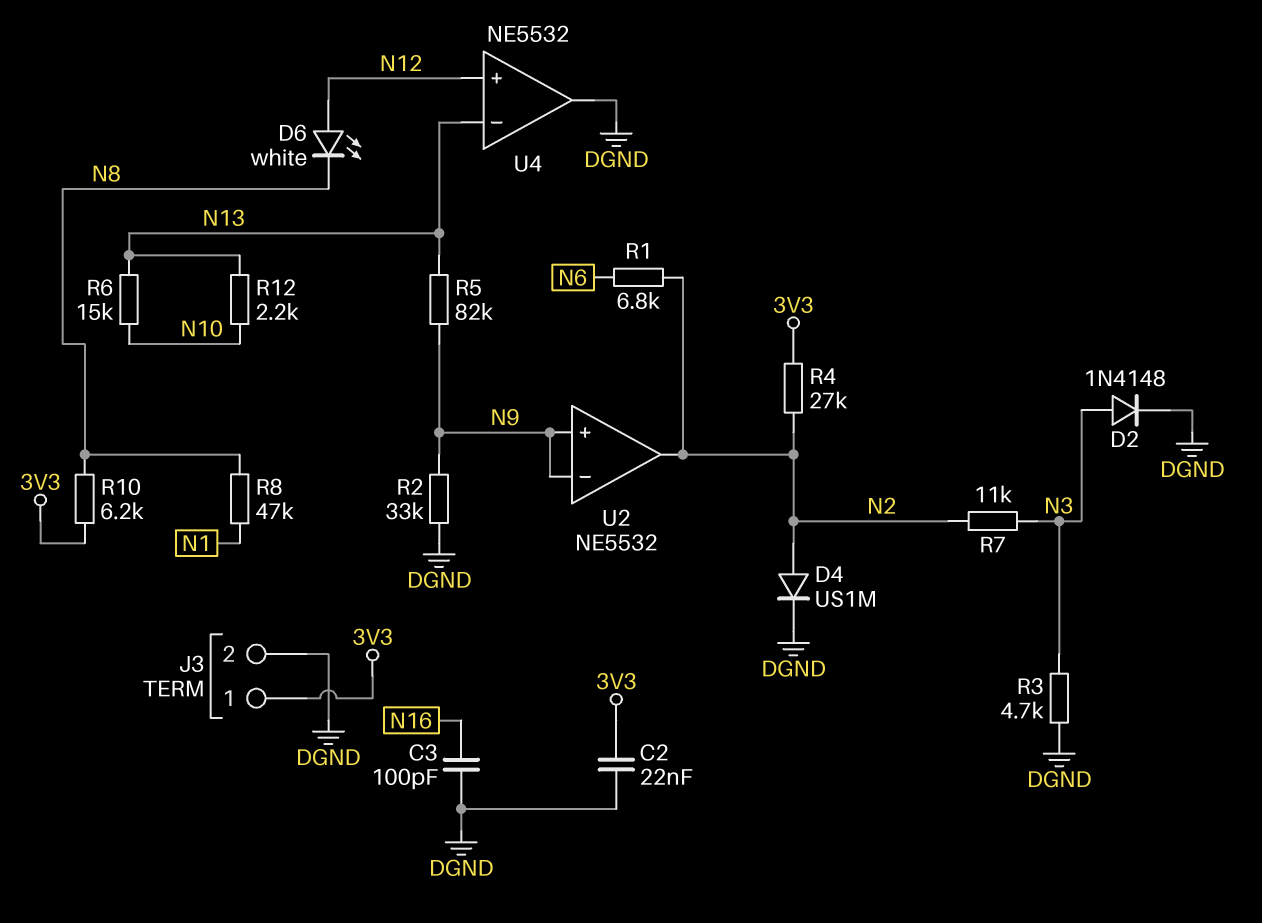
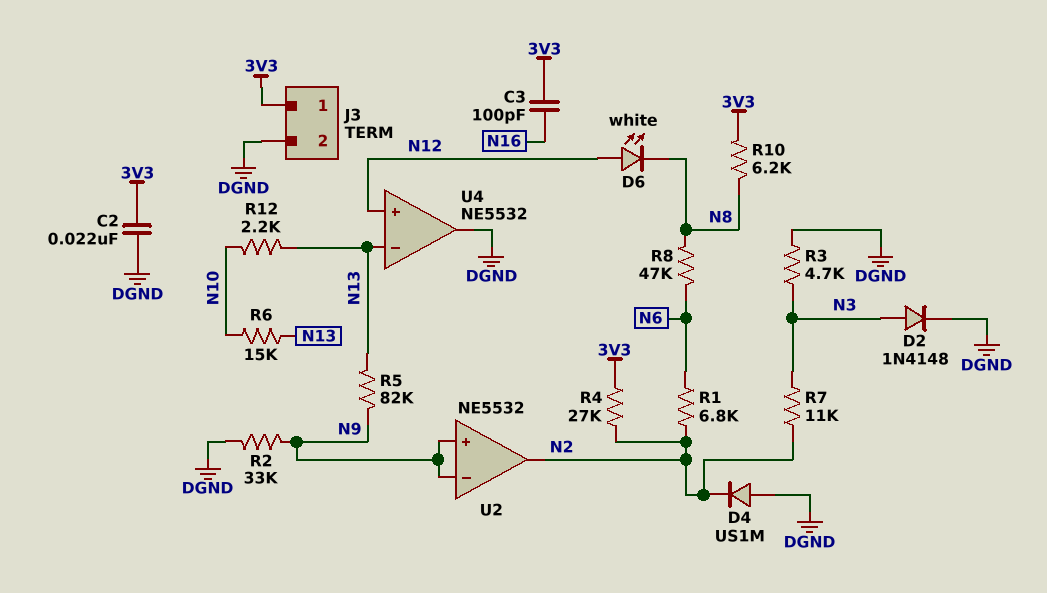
C3: 100pF (DGND, N16) -> 100pF (3V3, N16)
D4: diode US1M (A N2, K DGND) -> diode US1M (A DGND, K N2)
R8: 47k (N1, N8) -> 47k (N6, N8)

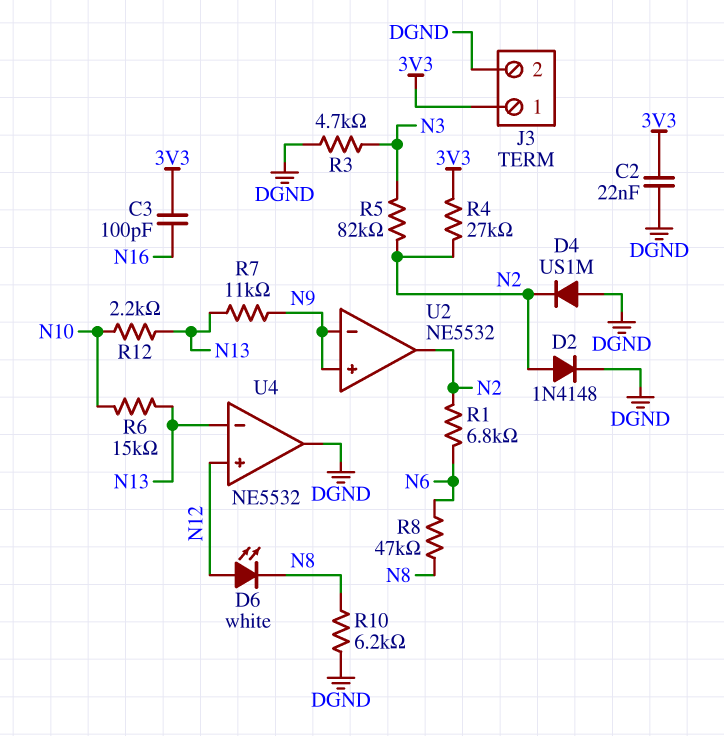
D2: diode 1N4148 (A N3, K DGND) -> diode 1N4148 (A N2, K DGND)
R2: 33k (DGND, N9) -> none
R5: 82k (N9, N13) -> 82k (N2, N3)
R7: 11k (N2, N3) -> 11k (N9, N13)
R10: 6.2k (3V3, N8) -> 6.2k (DGND, N8)

